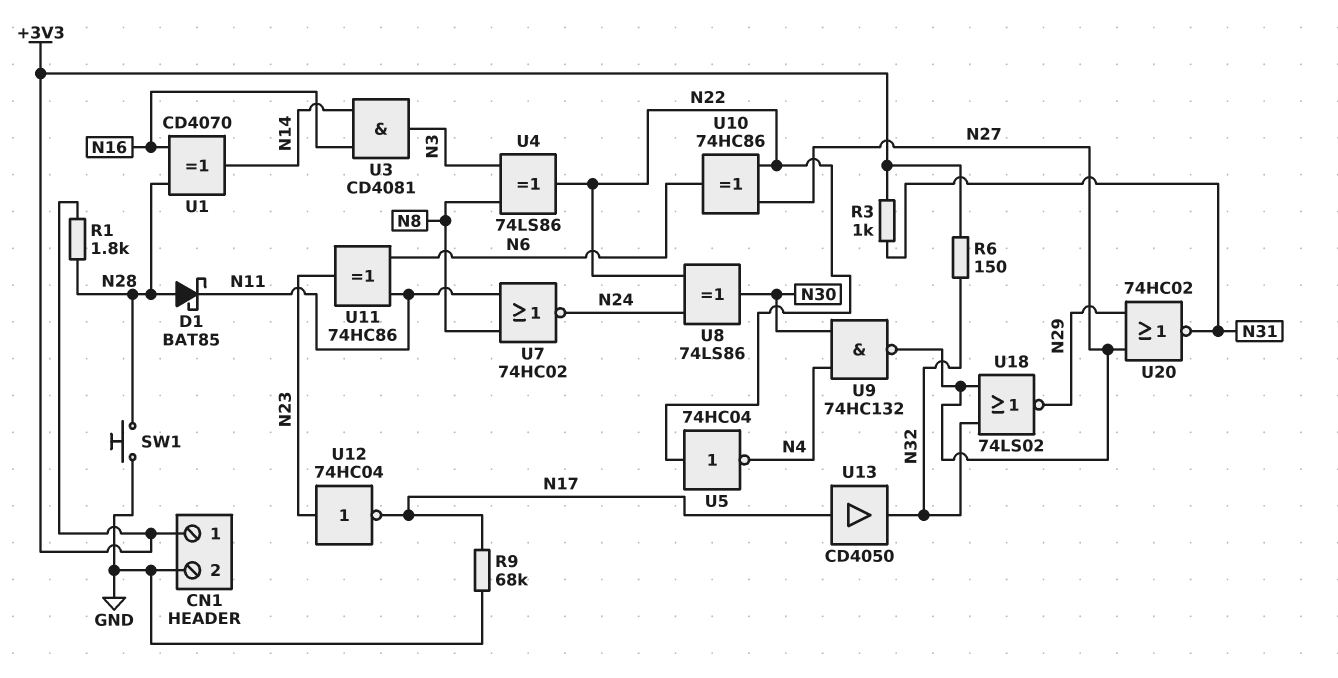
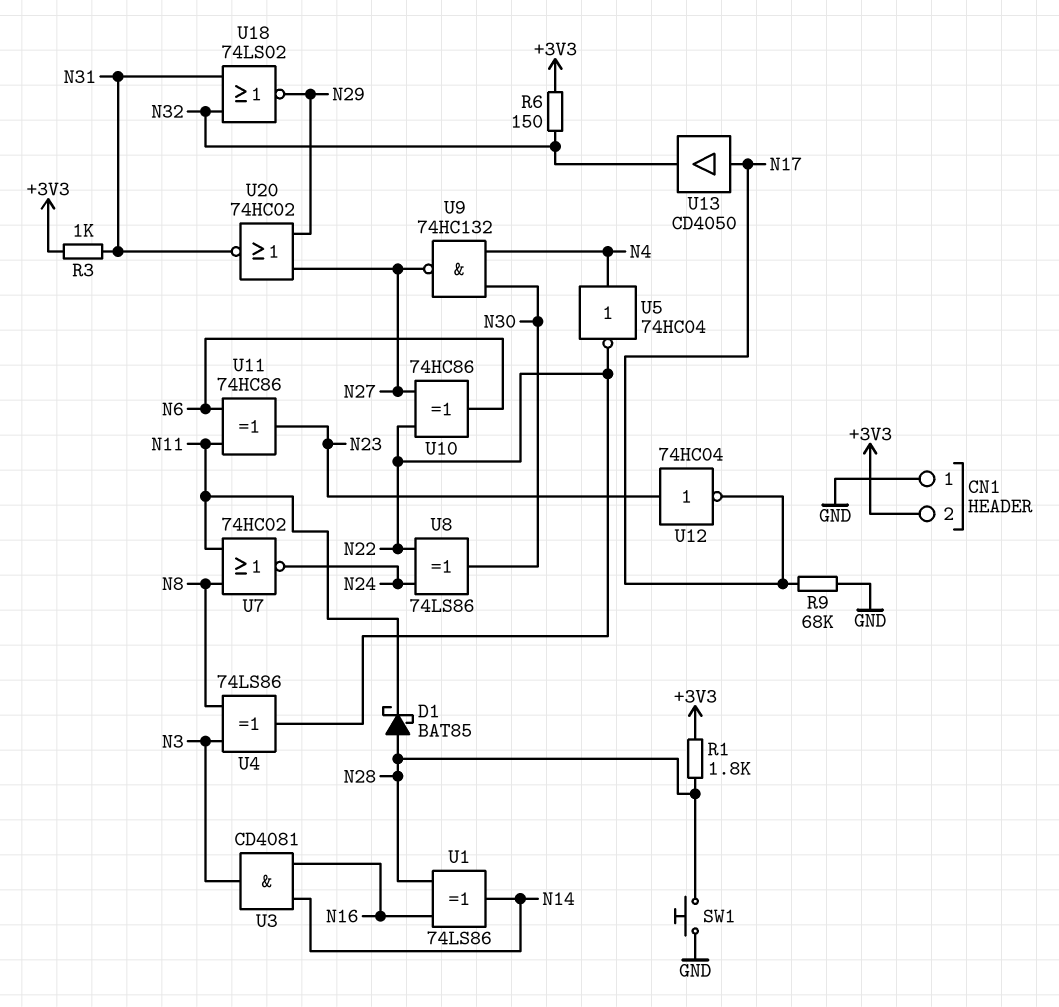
CN1 pin 1: +3V3 -> GND
CN1 pin 2: GND -> +3V3
U1: XOR CD4070 (in N16, in N28, out N14) -> XOR 74LS86 (in N16, in N28, out N14)
U5: NOT 74HC04 (in N22, out N4) -> NOT 74HC04 (in N4, out N22)
U18: NOR 74LS02 (in N27, in N32, out N29) -> NOR 74LS02 (in N31, in N32, out N29)

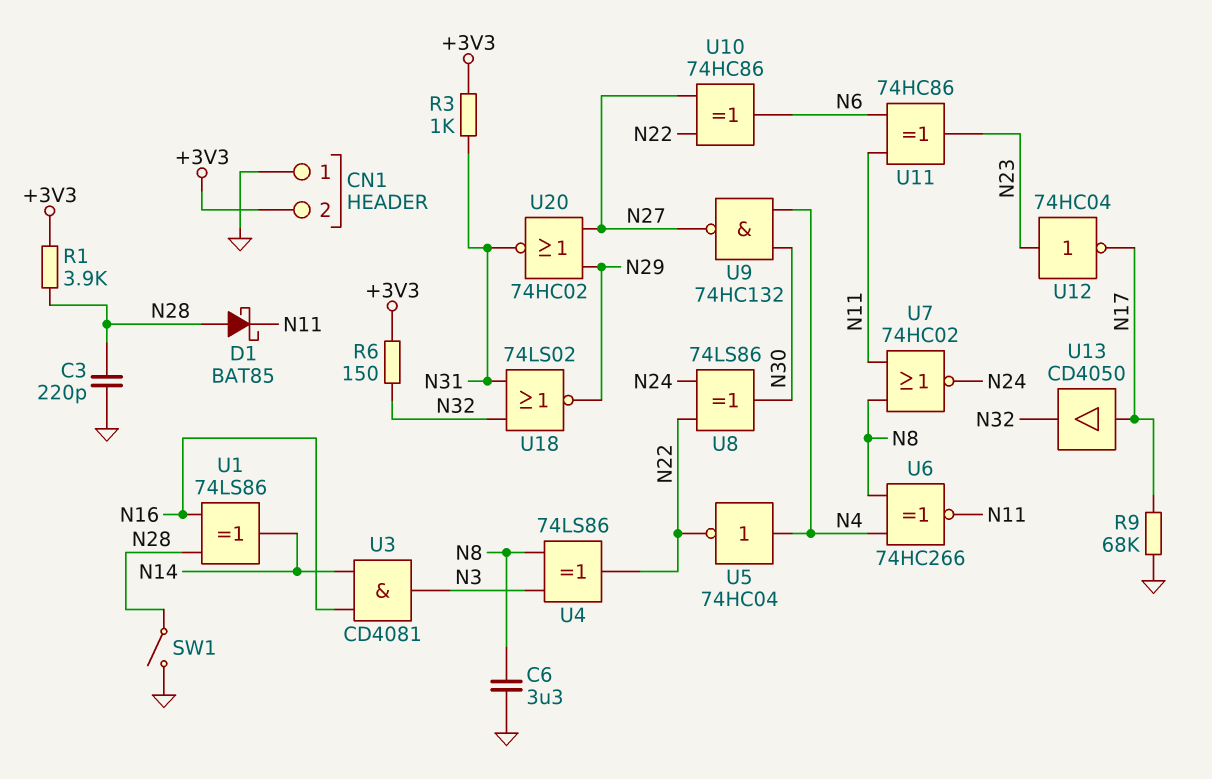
C3: none -> 220pF (GND, N28)
C6: none -> 3.3uF (GND, N8)
R1: 1.8k (+3V3, N28) -> 3.9k (+3V3, N28)
SW1: button (GND, N28) -> switch (GND, N28)
U6: none -> XNOR 74HC266 (in N4, in N8, out N11)

